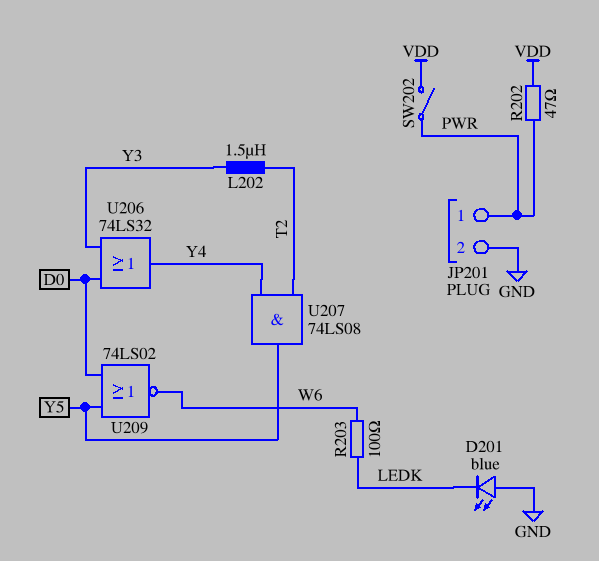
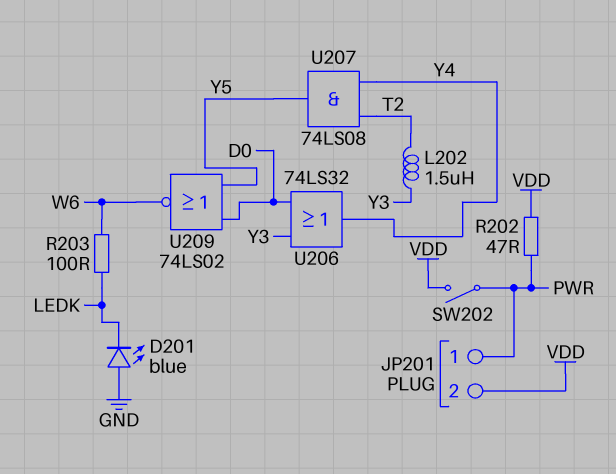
JP201 pin 2: GND -> VDD

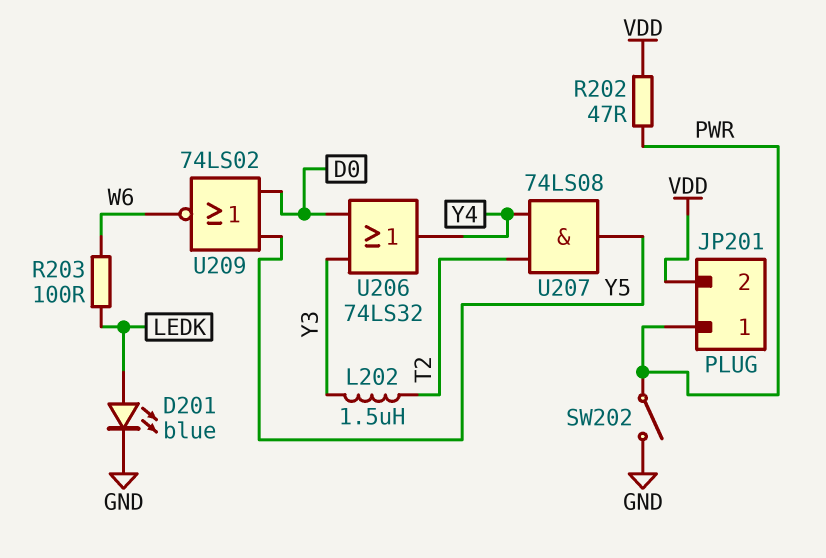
D201: LED blue (A GND, K LEDK) -> LED blue (A LEDK, K GND)
SW202: switch (PWR, VDD) -> switch (GND, PWR)

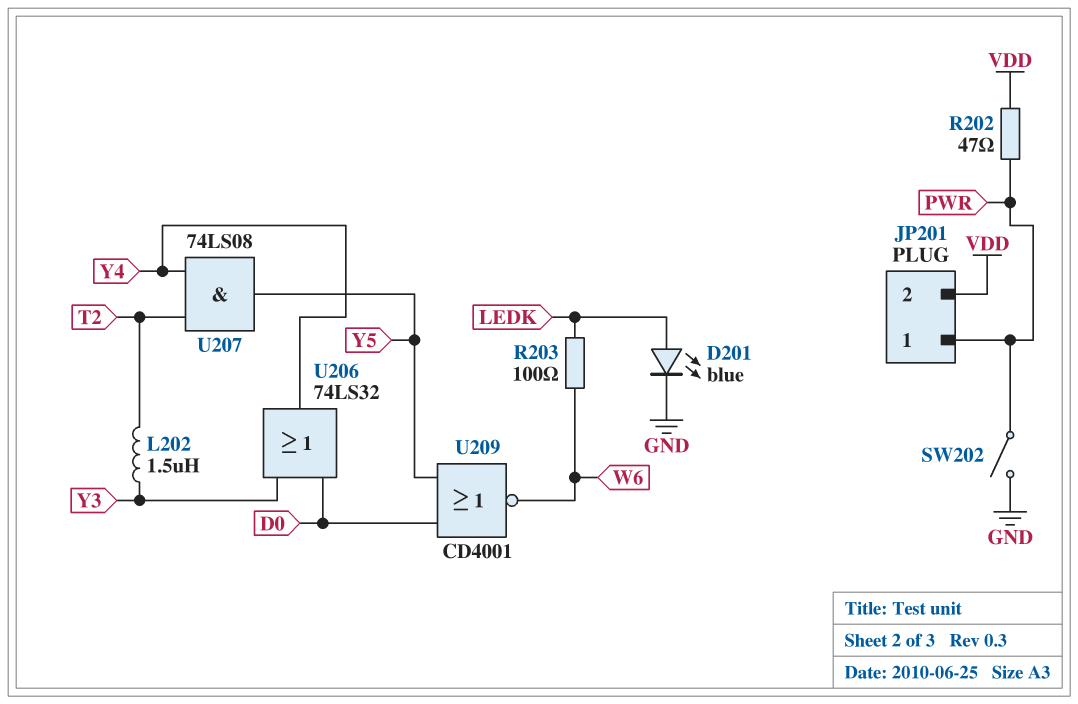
U209: NOR 74LS02 (in D0, in Y5, out W6) -> NOR CD4001 (in D0, in Y5, out W6)

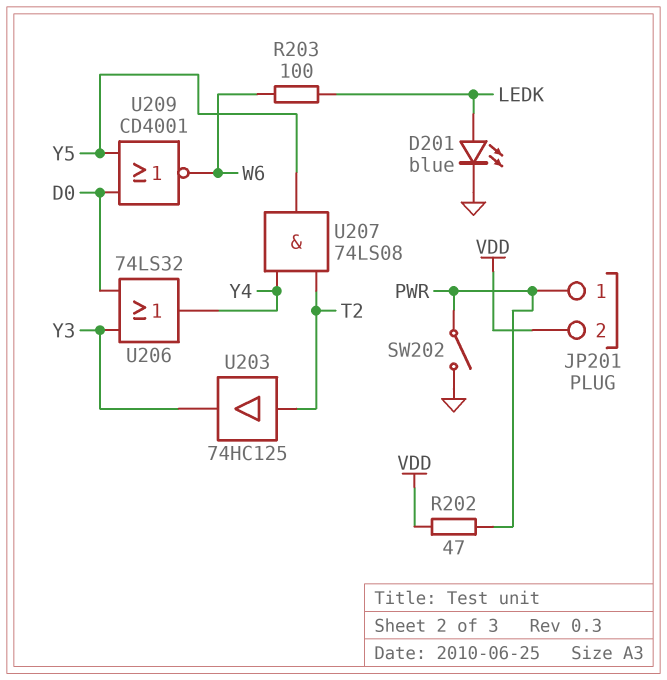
L202: 1.5uH (T2, Y3) -> none
U203: none -> buffer 74HC125 (in T2, out Y3)

